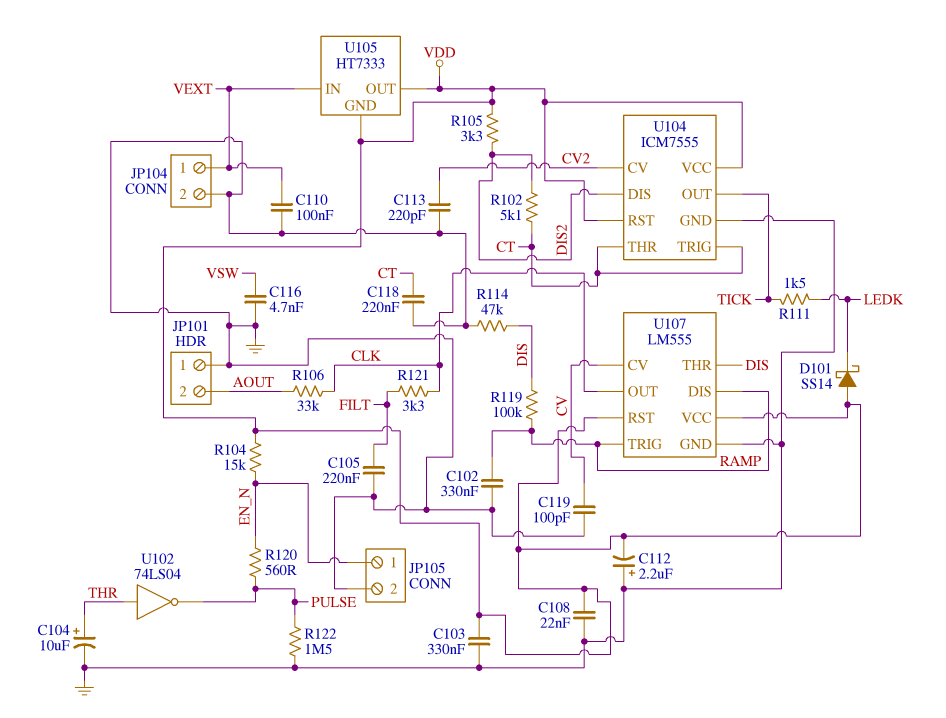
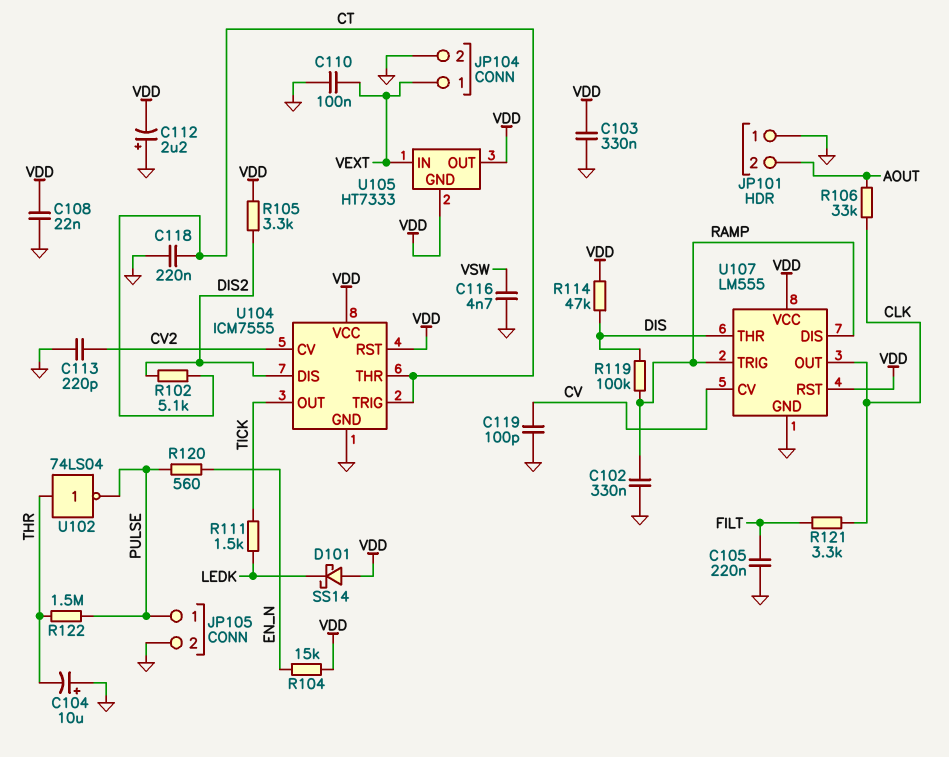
C104: 10uF (plus THR, minus GND) -> 10uF (plus GND, minus THR)
JP105 pin 1: EN_N -> PULSE
R114: 47k (DIS, GND) -> 47k (DIS, VDD)
R122: 1.5M (GND, PULSE) -> 1.5M (PULSE, THR)

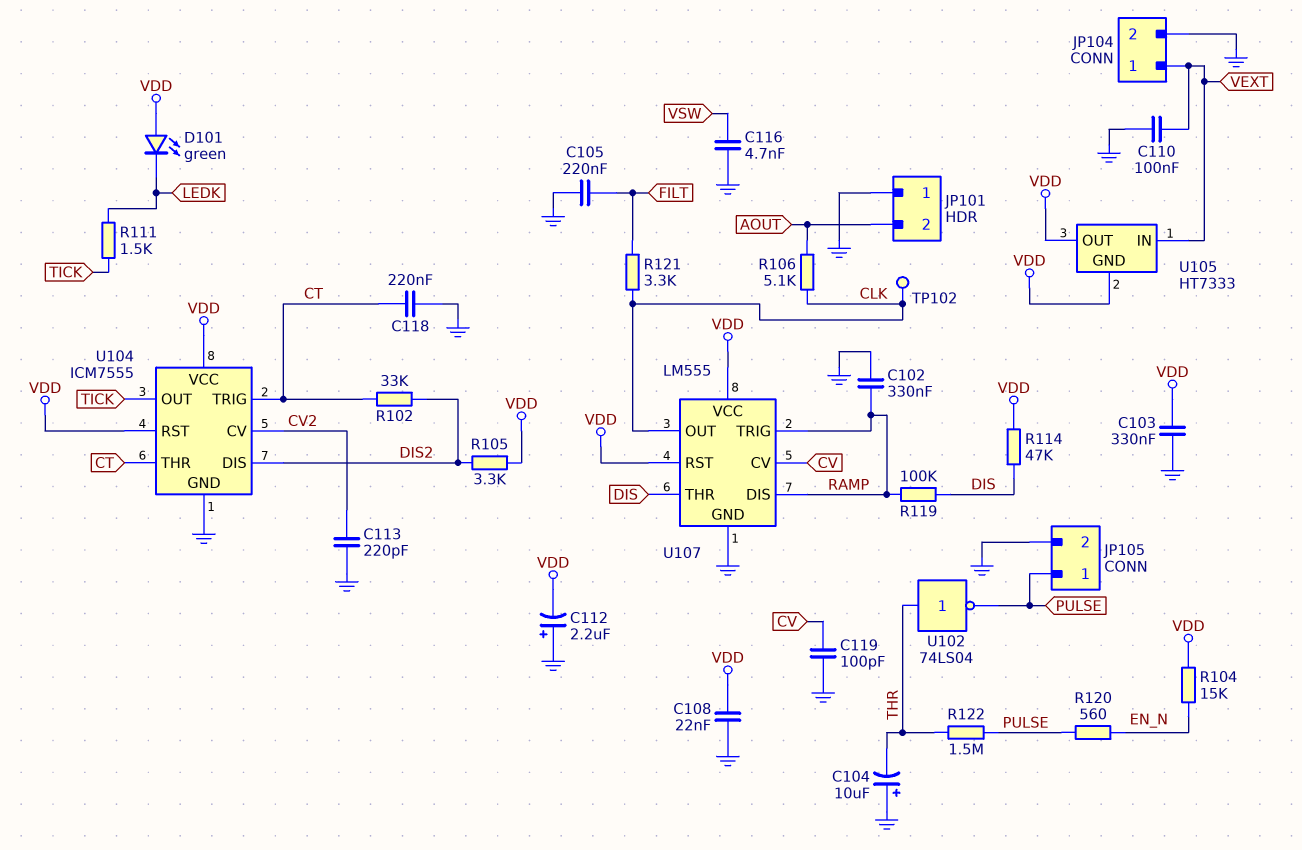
D101: schottky SS14 (A VDD, K LEDK) -> LED green (A VDD, K LEDK)
R102: 5.1k (CT, DIS2) -> 33k (CT, DIS2)
R106: 33k (AOUT, CLK) -> 5.1k (AOUT, CLK)
TP102: none -> test point (CLK)

